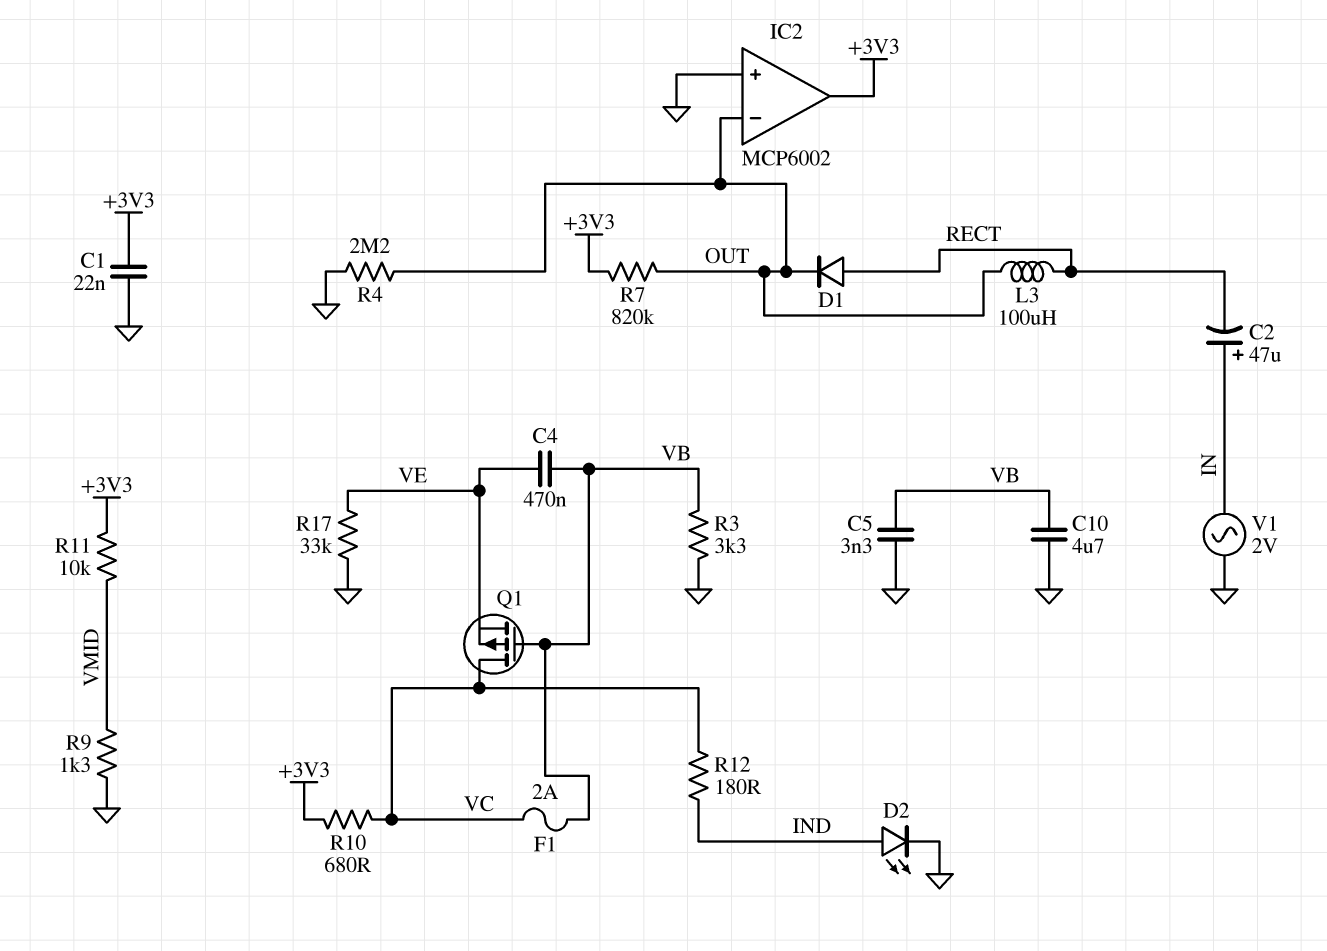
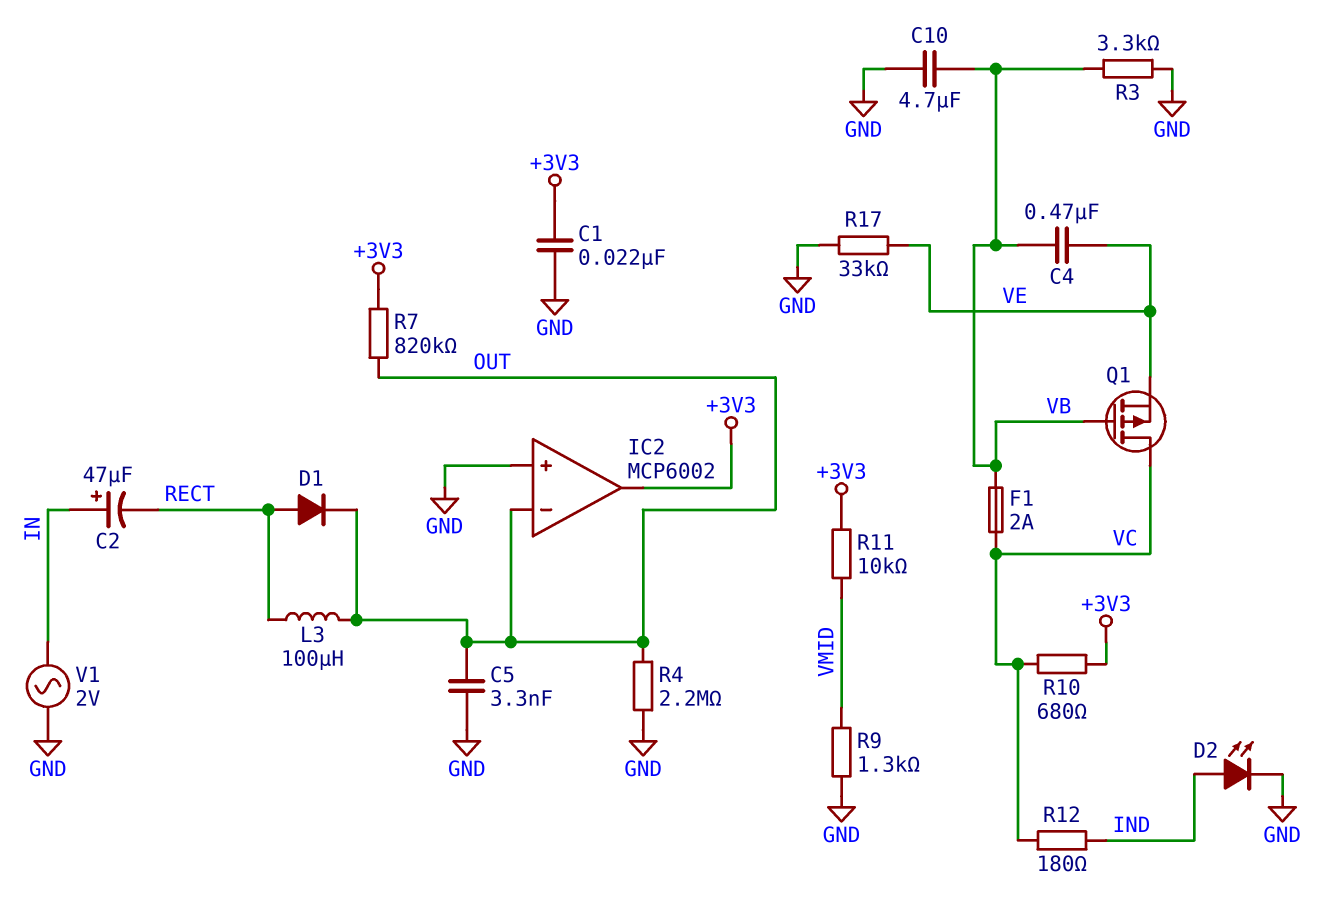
C5: 3.3nF (GND, VB) -> 3.3nF (GND, OUT)

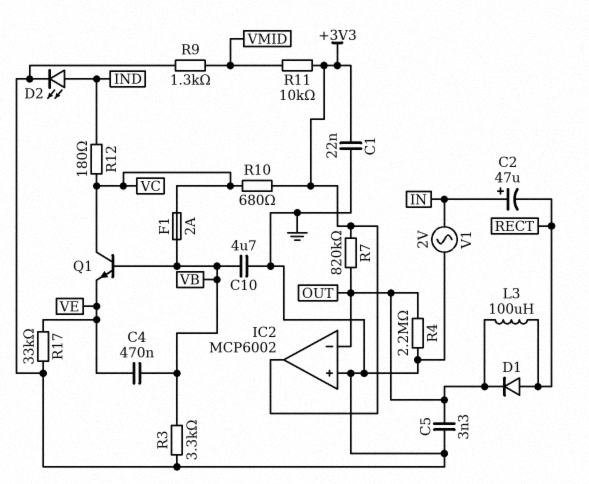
Q1: PMOS (G VB, D VC, S VE) -> NPN (B VB, C VC, E VE)

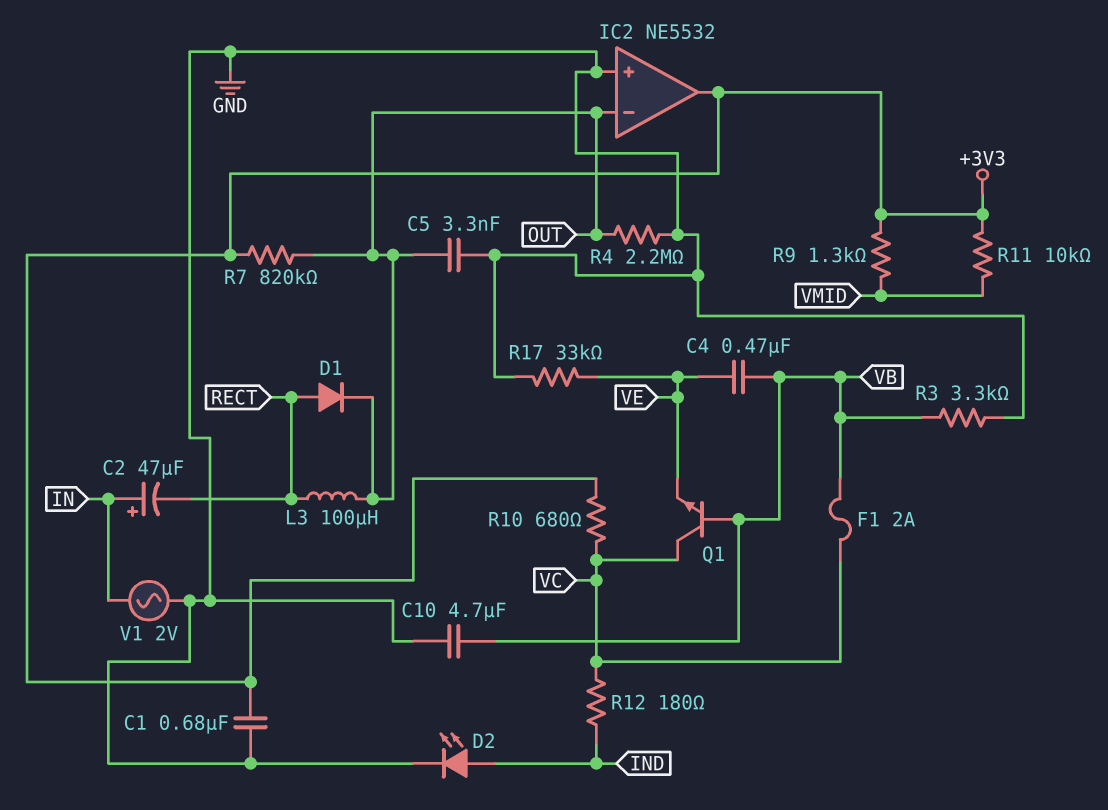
C1: 22nF (+3V3, GND) -> 680nF (+3V3, GND)
IC2: MCP6002 -> NE5532
R9: 1.3k (GND, VMID) -> 1.3k (+3V3, VMID)

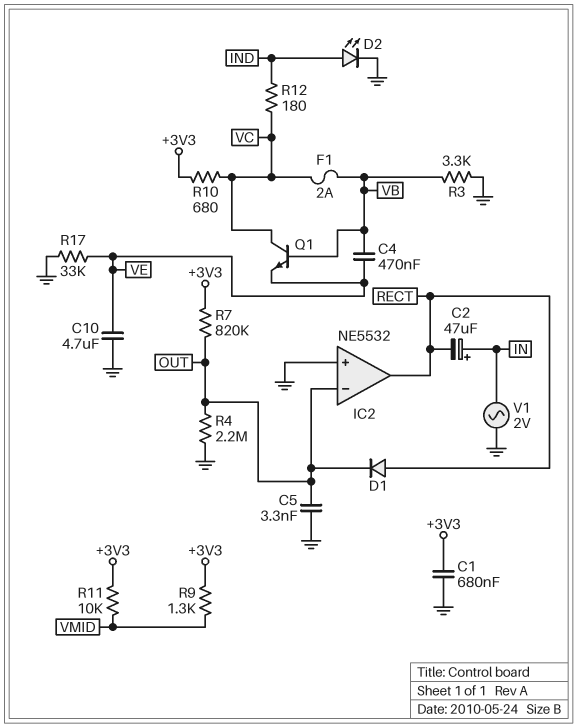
C10: 4.7uF (GND, VB) -> 4.7uF (GND, VE)
IC2 pin out: +3V3 -> RECT
L3: 100uH (OUT, RECT) -> none

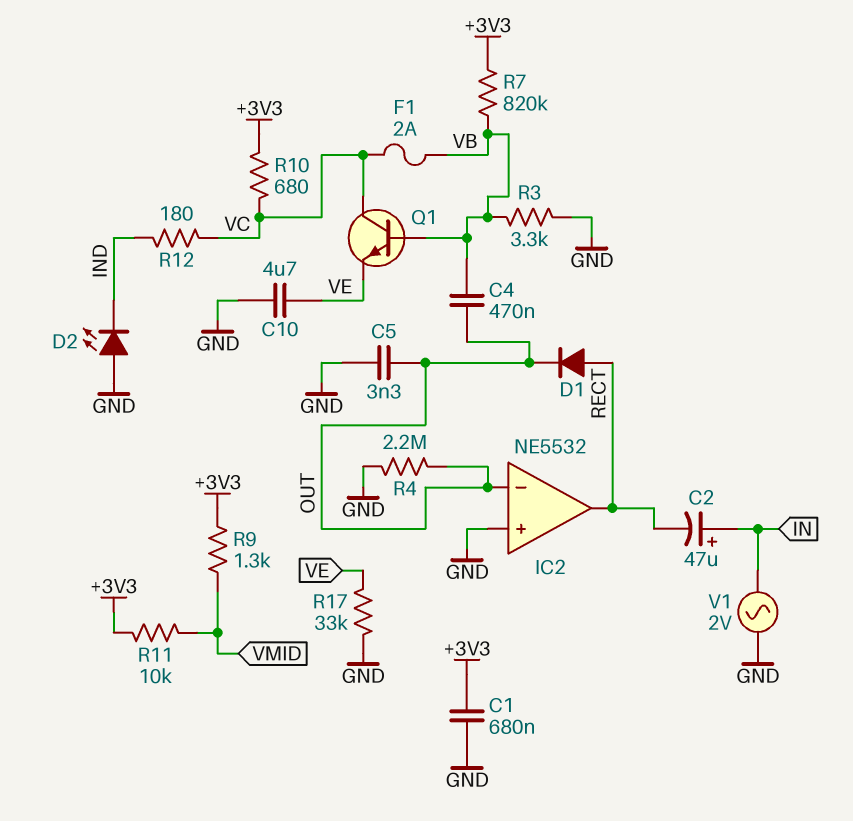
C4: 470nF (VB, VE) -> 470nF (OUT, VB)
D2: LED (A IND, K GND) -> LED (A GND, K IND)
R7: 820k (+3V3, OUT) -> 820k (+3V3, VB)

